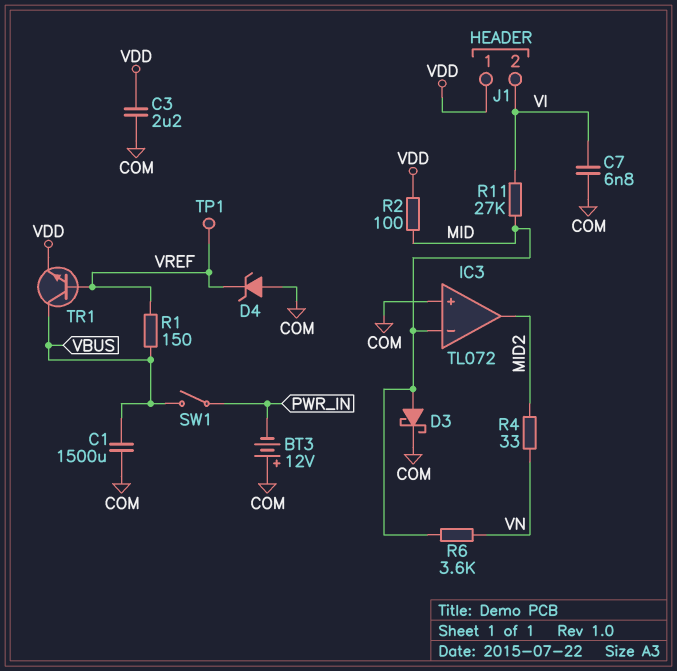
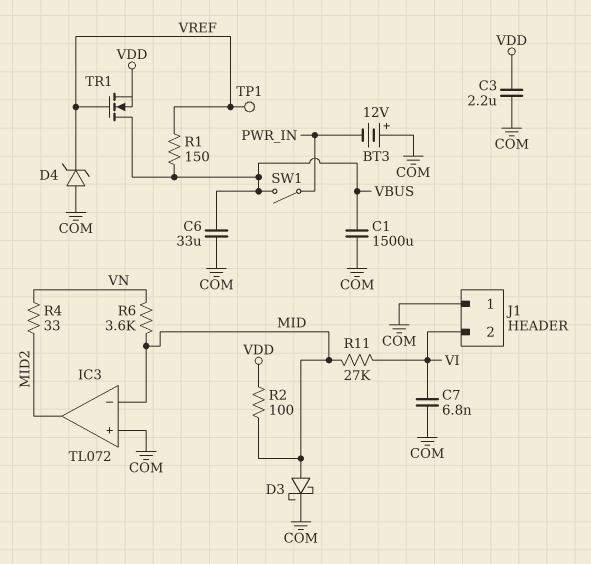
C6: none -> 33uF (COM, VBUS)
J1 pin 1: VDD -> COM
TR1: NPN (B VREF, C VBUS, E VDD) -> NMOS (G VREF, D VBUS, S VDD)

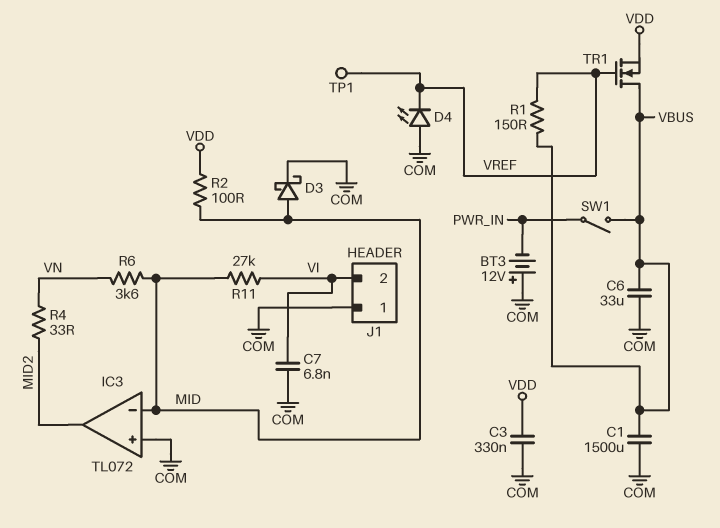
C3: 2.2uF (COM, VDD) -> 330nF (COM, VDD)
D4: zener (A COM, K VREF) -> LED (A COM, K VREF)

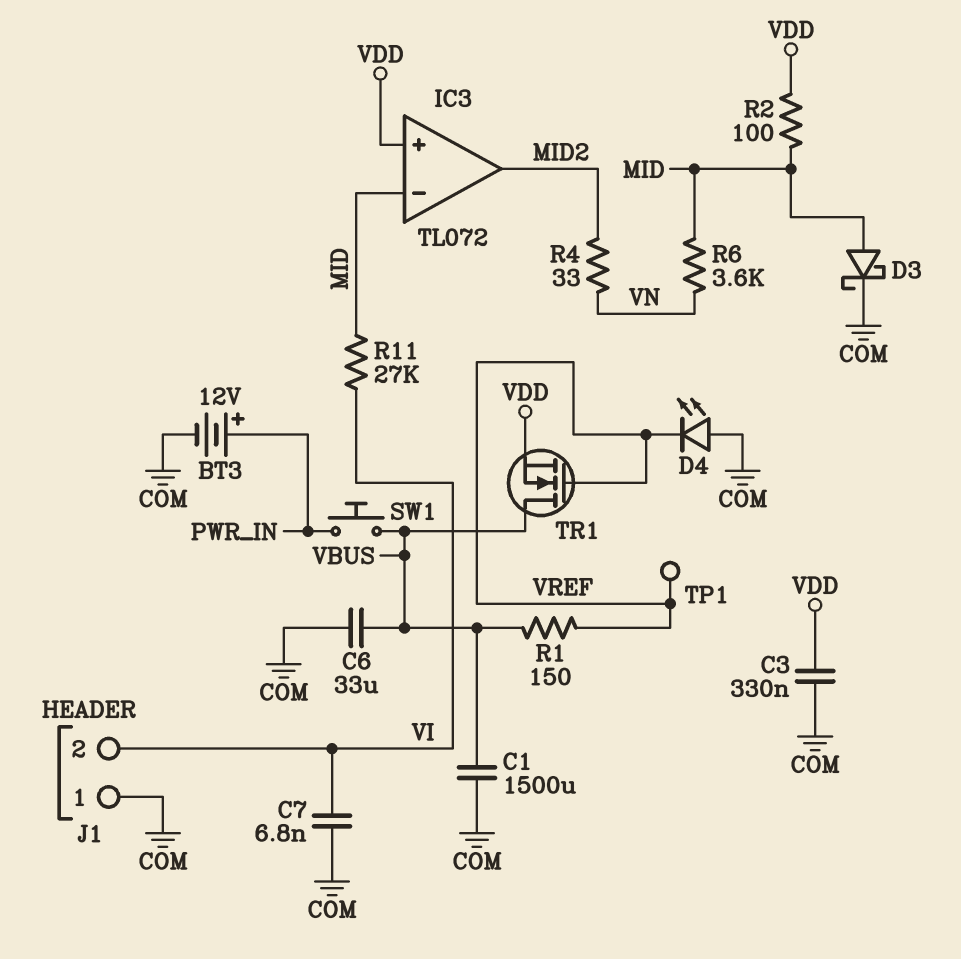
BT3: 12V (plus COM, minus PWR_IN) -> 12V (plus PWR_IN, minus COM)
IC3 pin in+: COM -> VDD
SW1: switch (PWR_IN, VBUS) -> button (PWR_IN, VBUS)

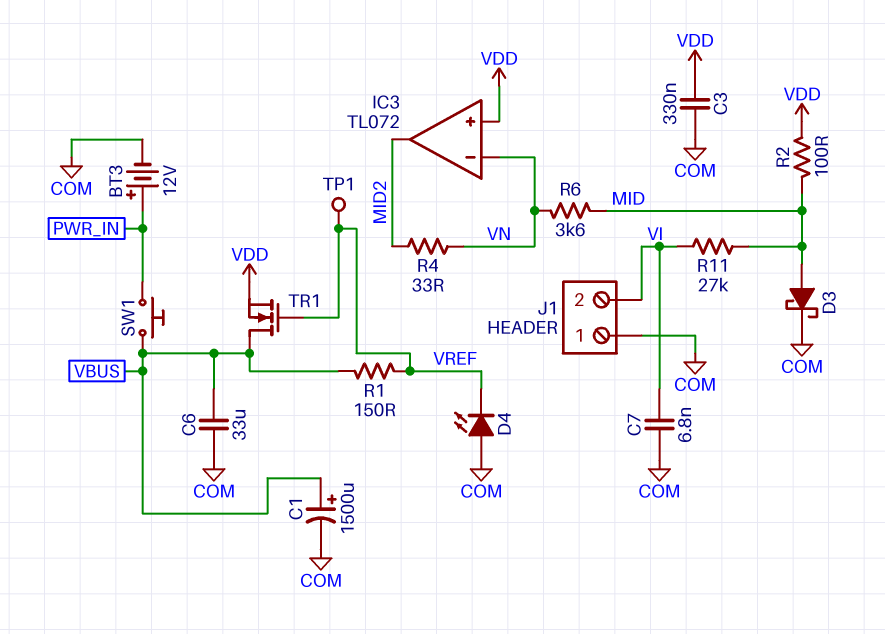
C1: 1500uF (COM, VBUS) -> 1500uF (plus VBUS, minus COM)
IC3 pin in-: MID -> VN

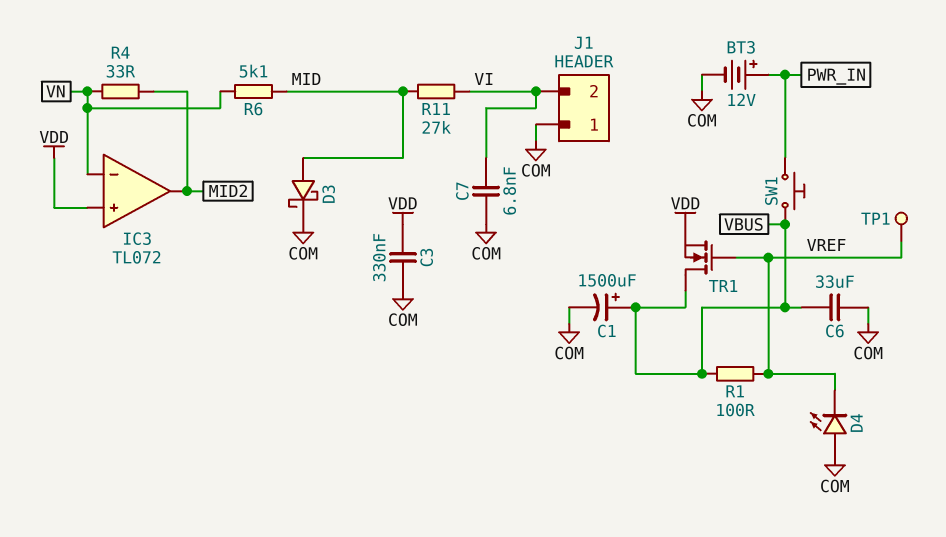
R1: 150 (VBUS, VREF) -> 100 (VBUS, VREF)
R2: 100 (MID, VDD) -> none
R6: 3.6k (MID, VN) -> 5.1k (MID, VN)

